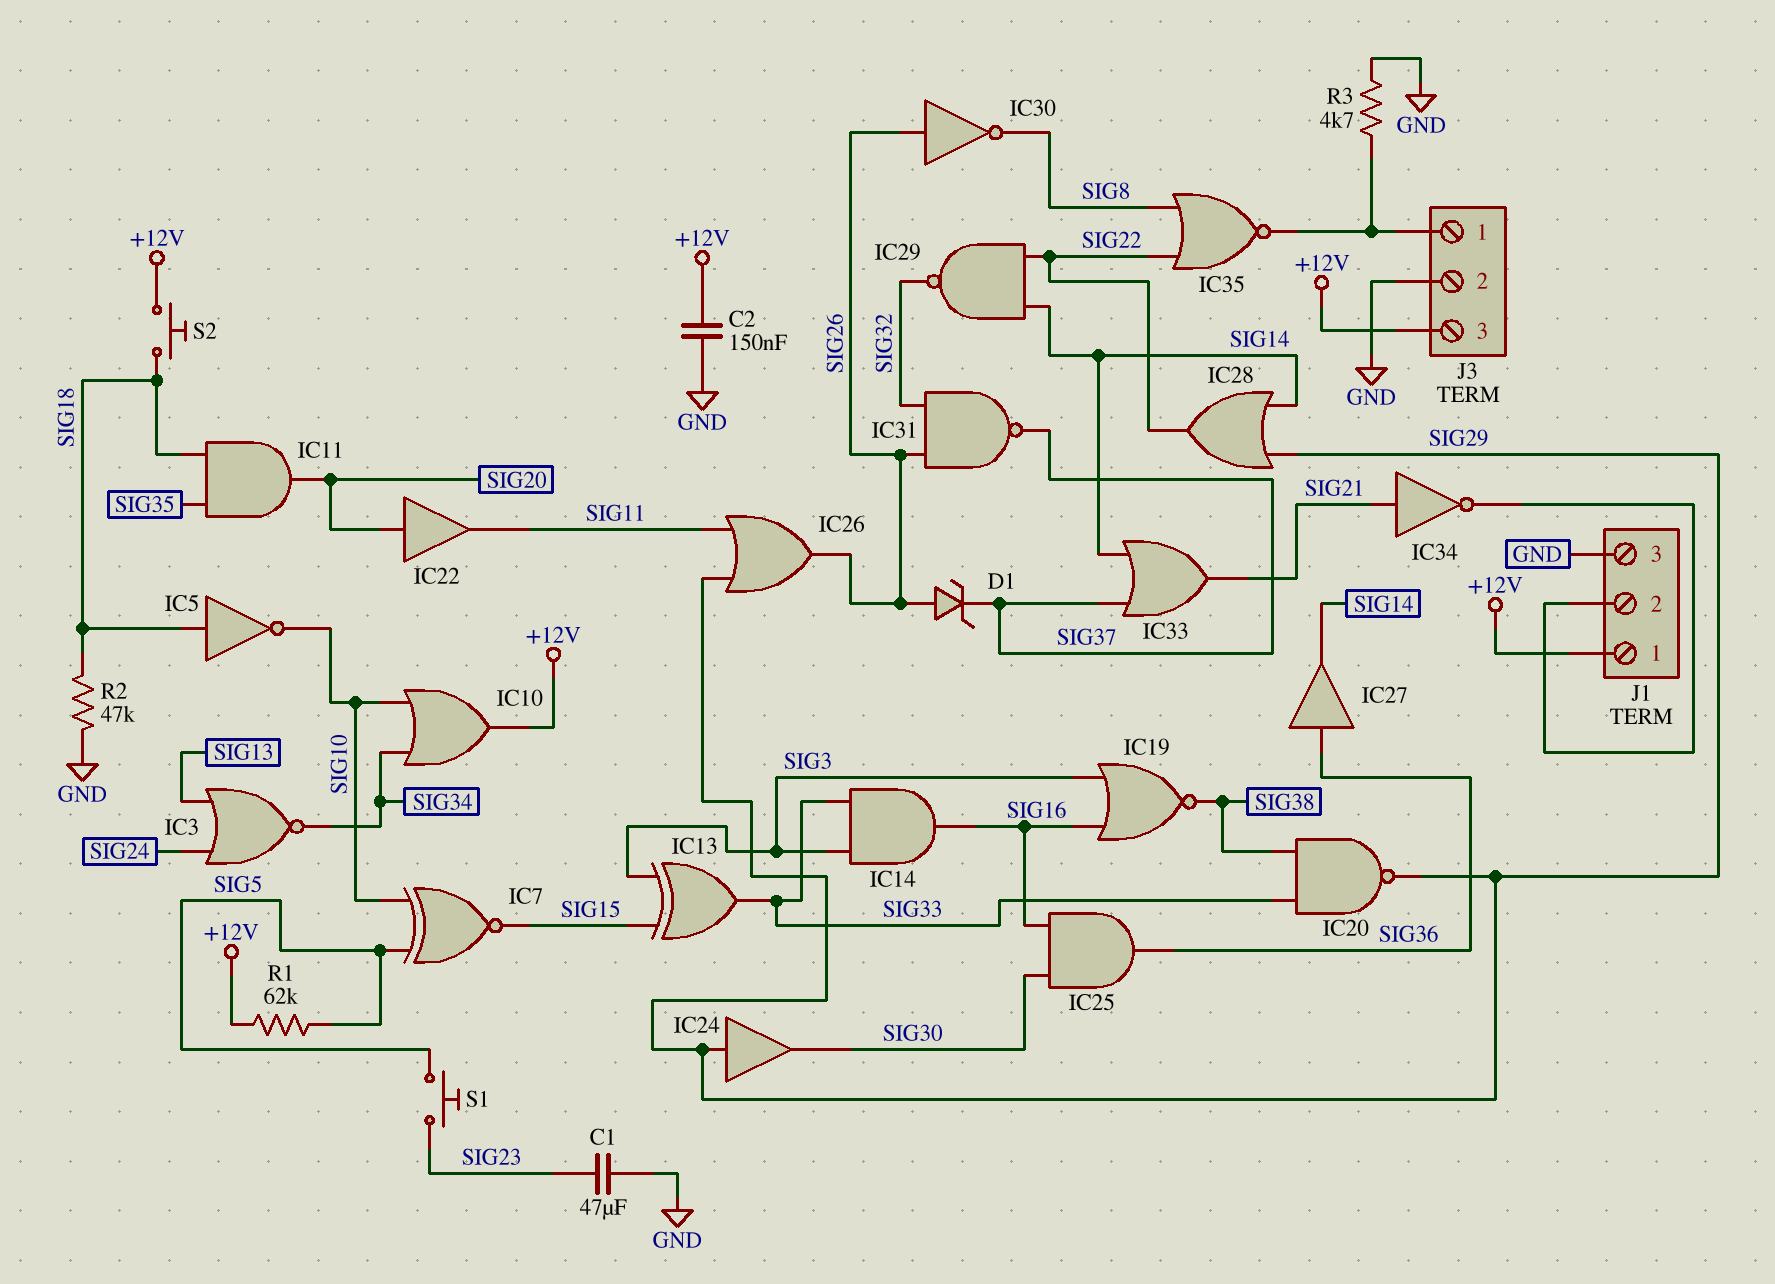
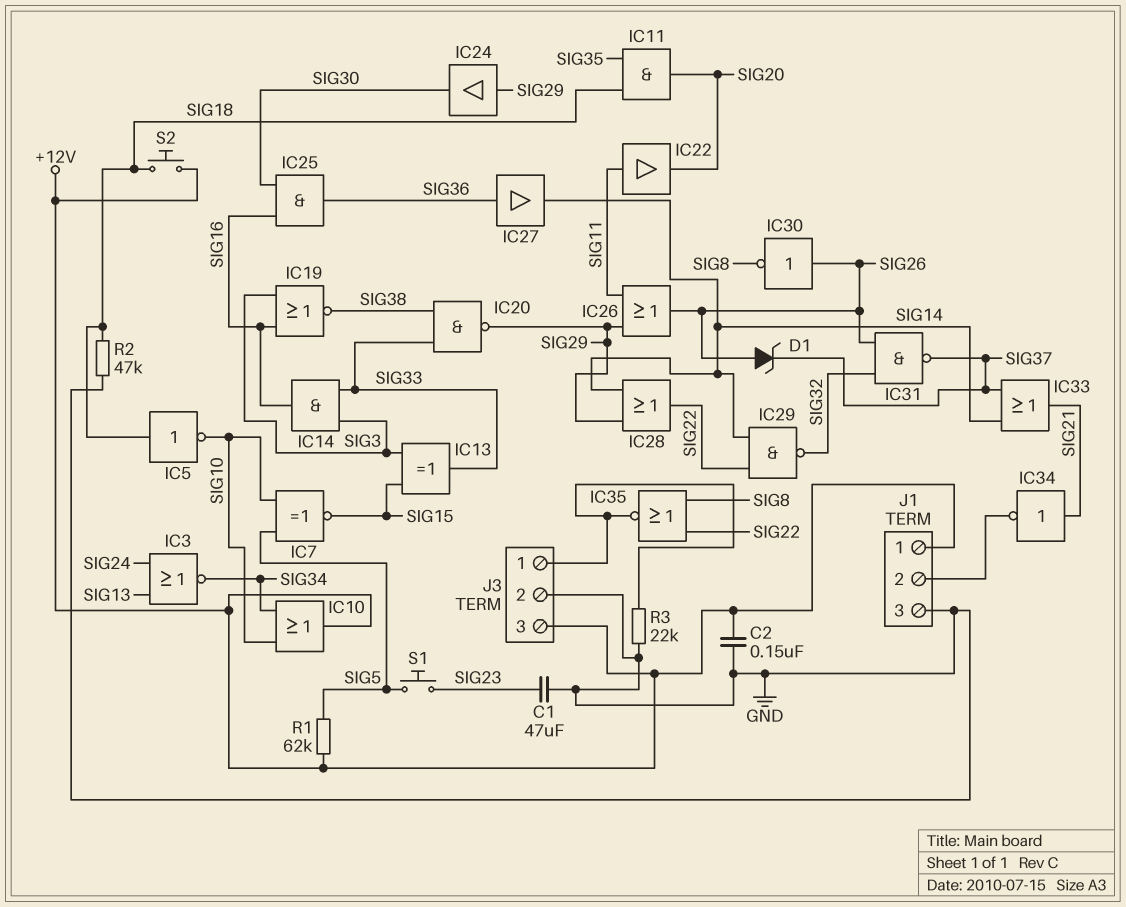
IC22: buffer (in SIG20, out SIG11) -> buffer (in SIG11, out SIG20)
R3: 4.7k (GND, J3/1) -> 22k (GND, J3/1)

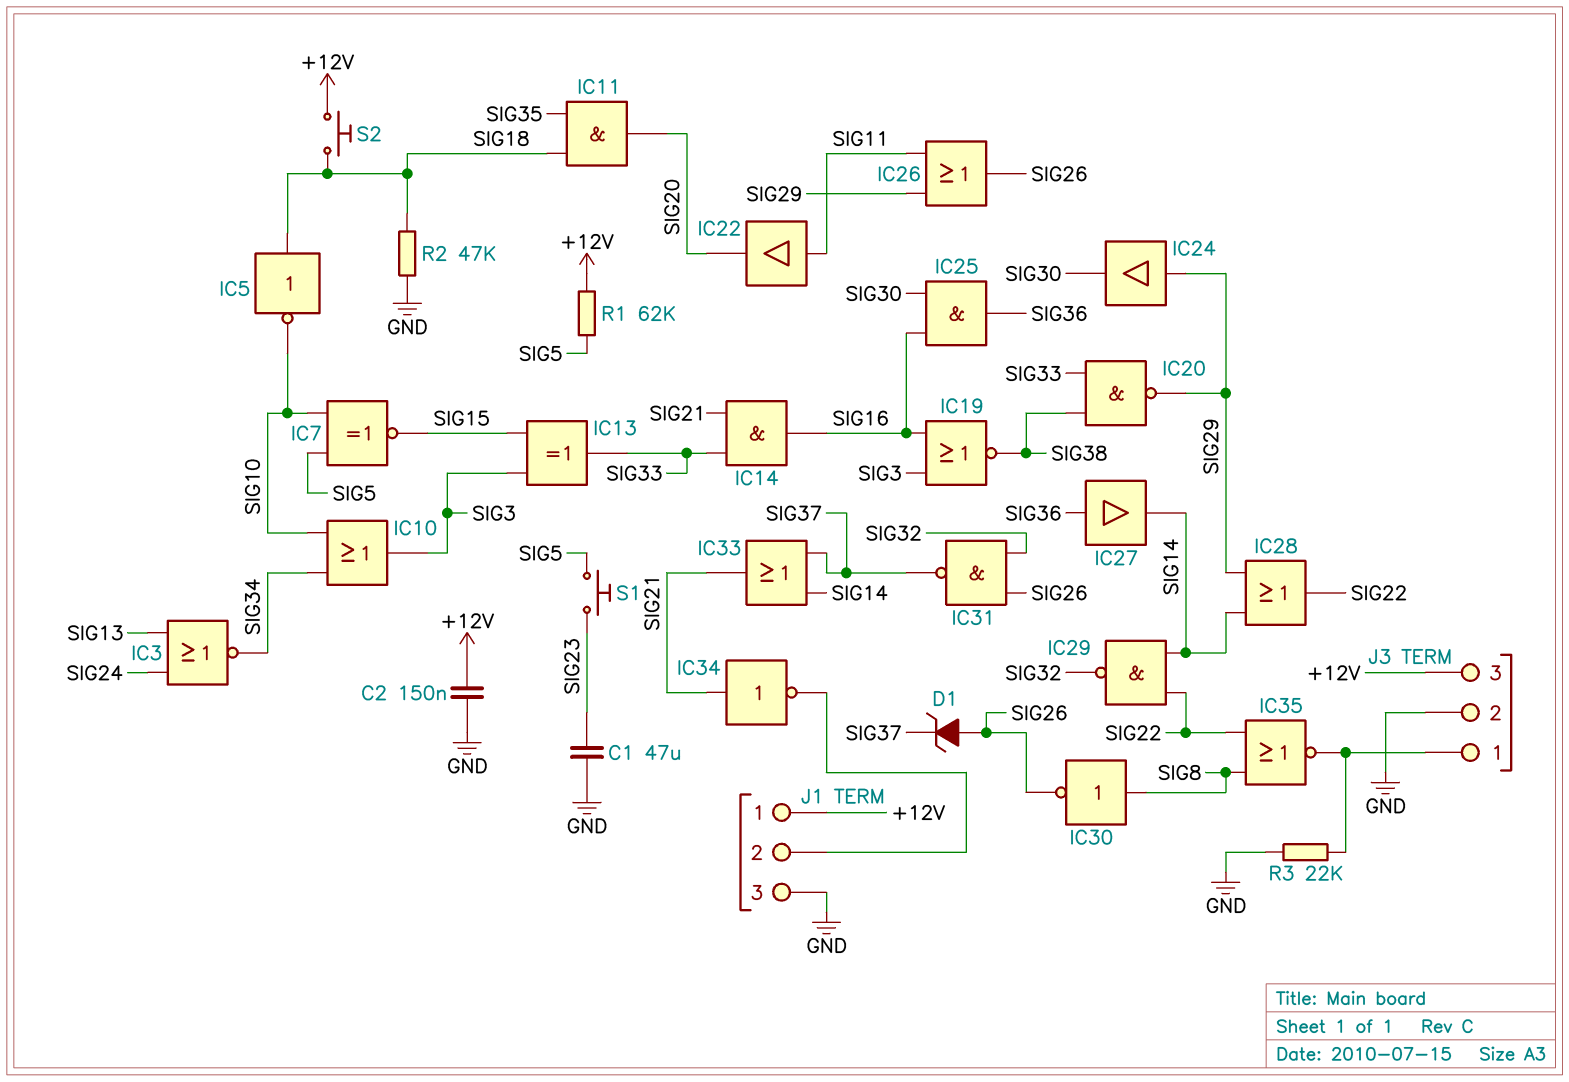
IC10: OR (in SIG10, in SIG34, out +12V) -> OR (in SIG10, in SIG34, out SIG3)
IC14: AND (in SIG3, in SIG33, out SIG16) -> AND (in SIG21, in SIG33, out SIG16)
IC30: NOT (in SIG26, out SIG8) -> NOT (in SIG8, out SIG26)

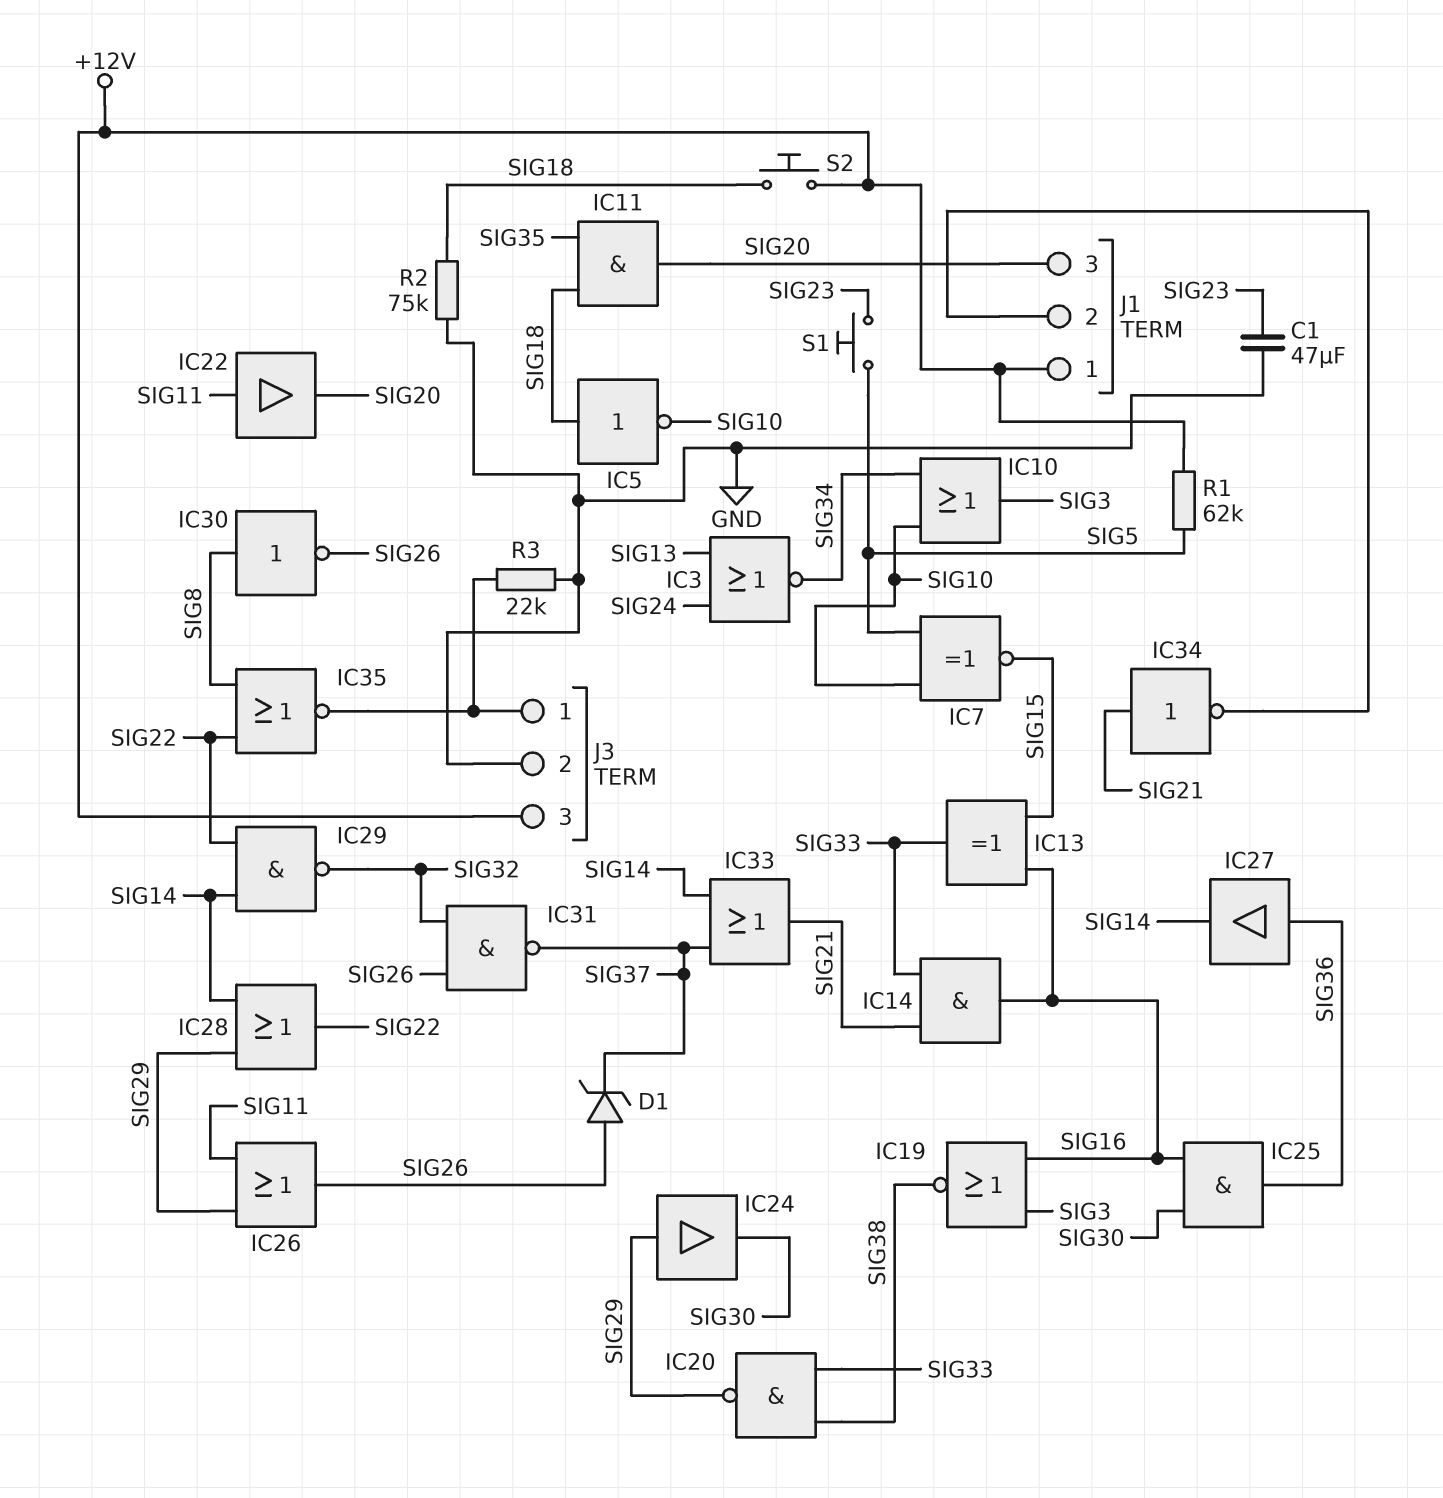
C2: 150nF (+12V, GND) -> none
IC13: XOR (in SIG3, in SIG15, out SIG33) -> XOR (in SIG15, in SIG16, out SIG33)
J1 pin 3: GND -> SIG20
R2: 47k (GND, SIG18) -> 75k (GND, SIG18)

